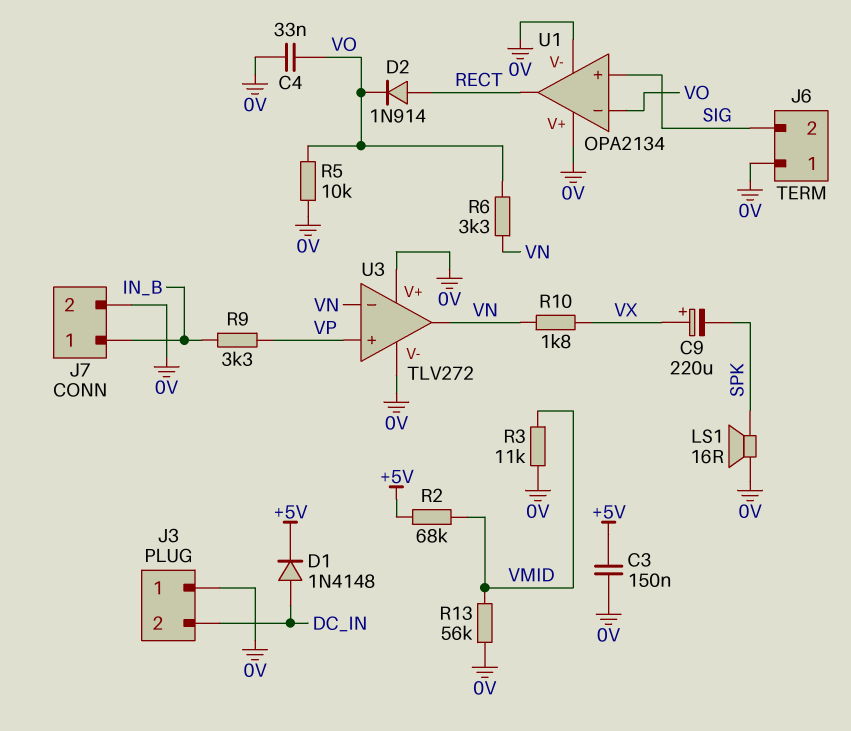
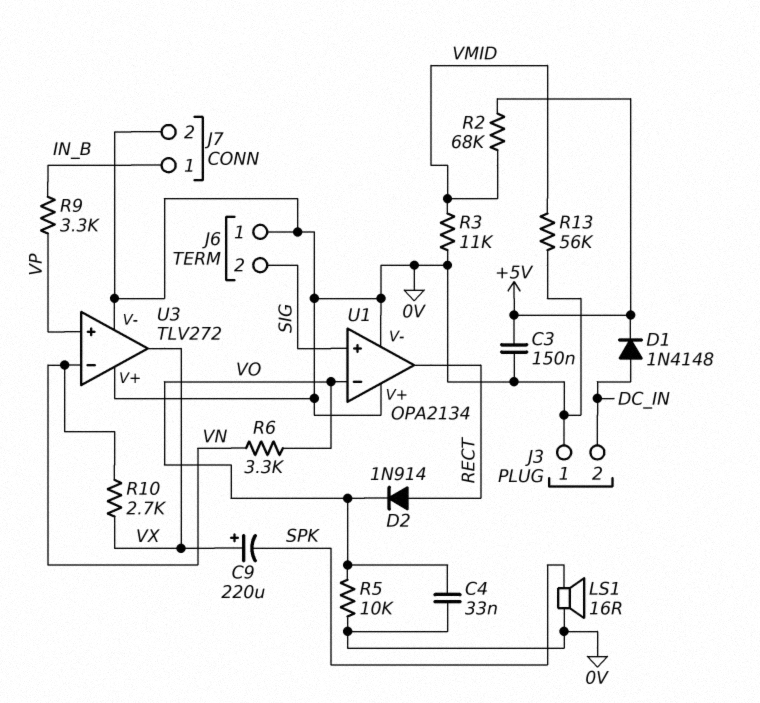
R10: 1.8k (VN, VX) -> 2.7k (VN, VX)
U3 pin out: VN -> VX

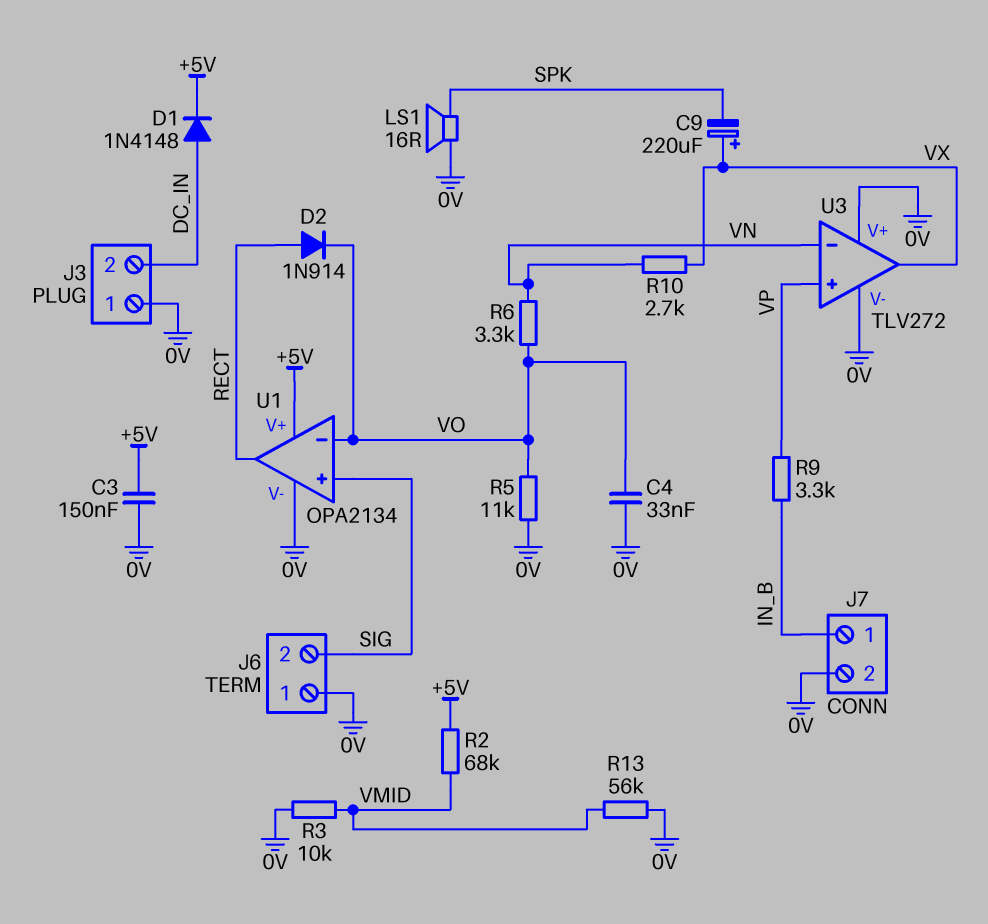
R3: 11k (0V, VMID) -> 10k (0V, VMID)
R5: 10k (0V, VO) -> 11k (0V, VO)
U1 pin V+: 0V -> +5V

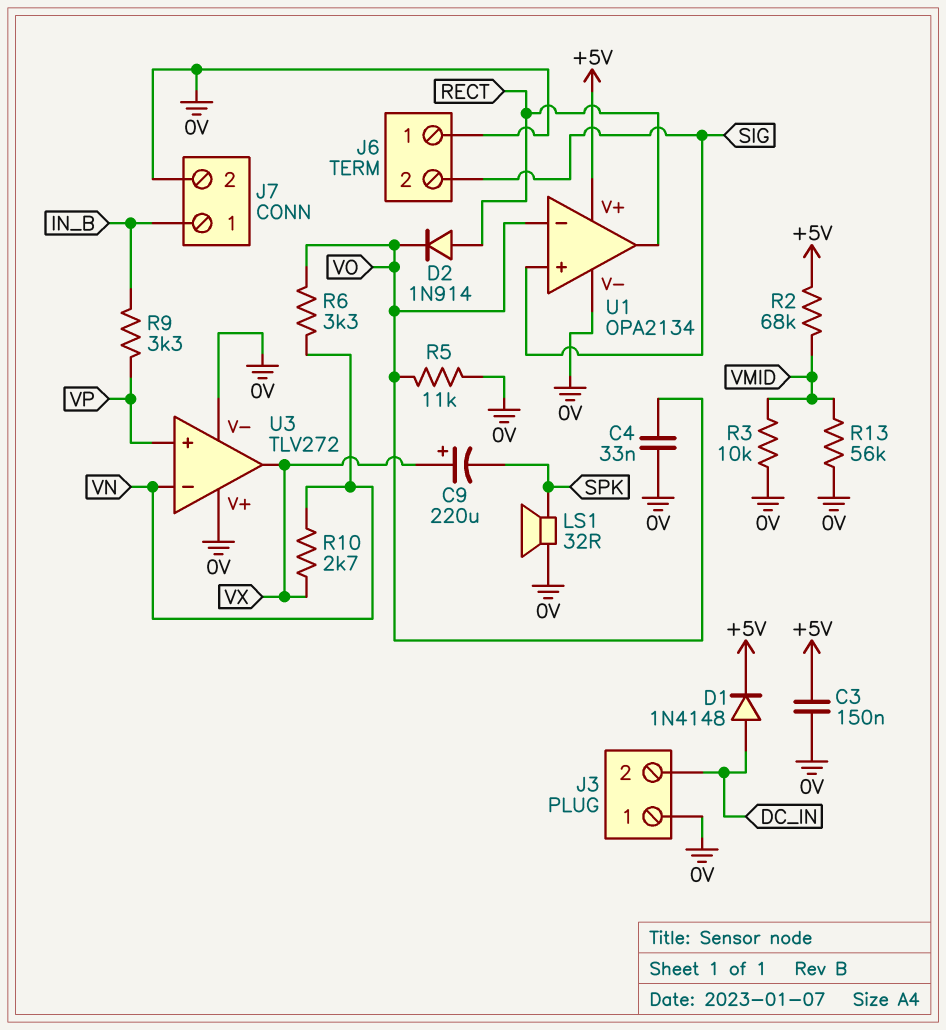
LS1: speaker 16R (0V, SPK) -> speaker 32R (0V, SPK)

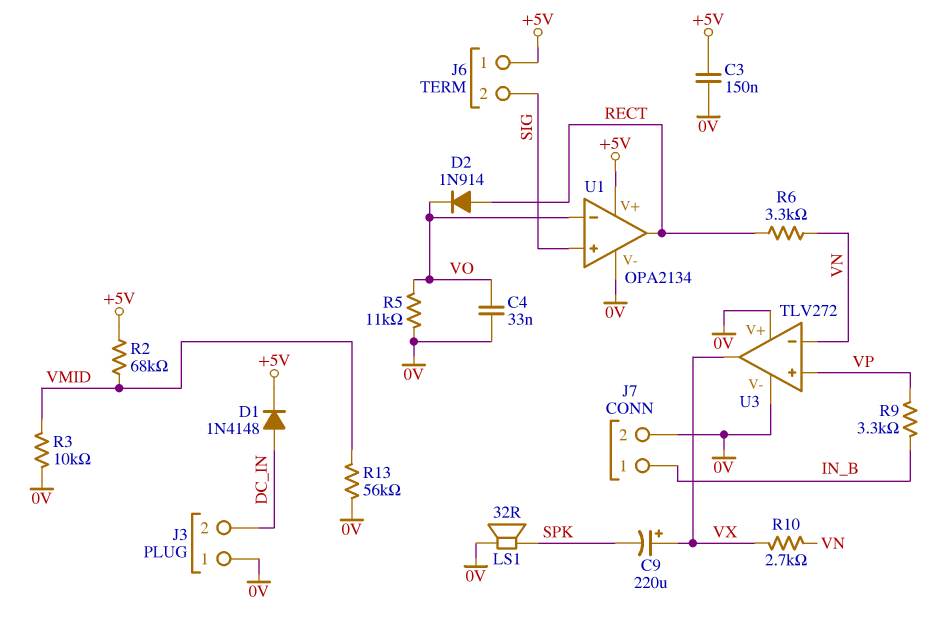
J6 pin 1: 0V -> +5V
R6: 3.3k (VN, VO) -> 3.3k (RECT, VN)

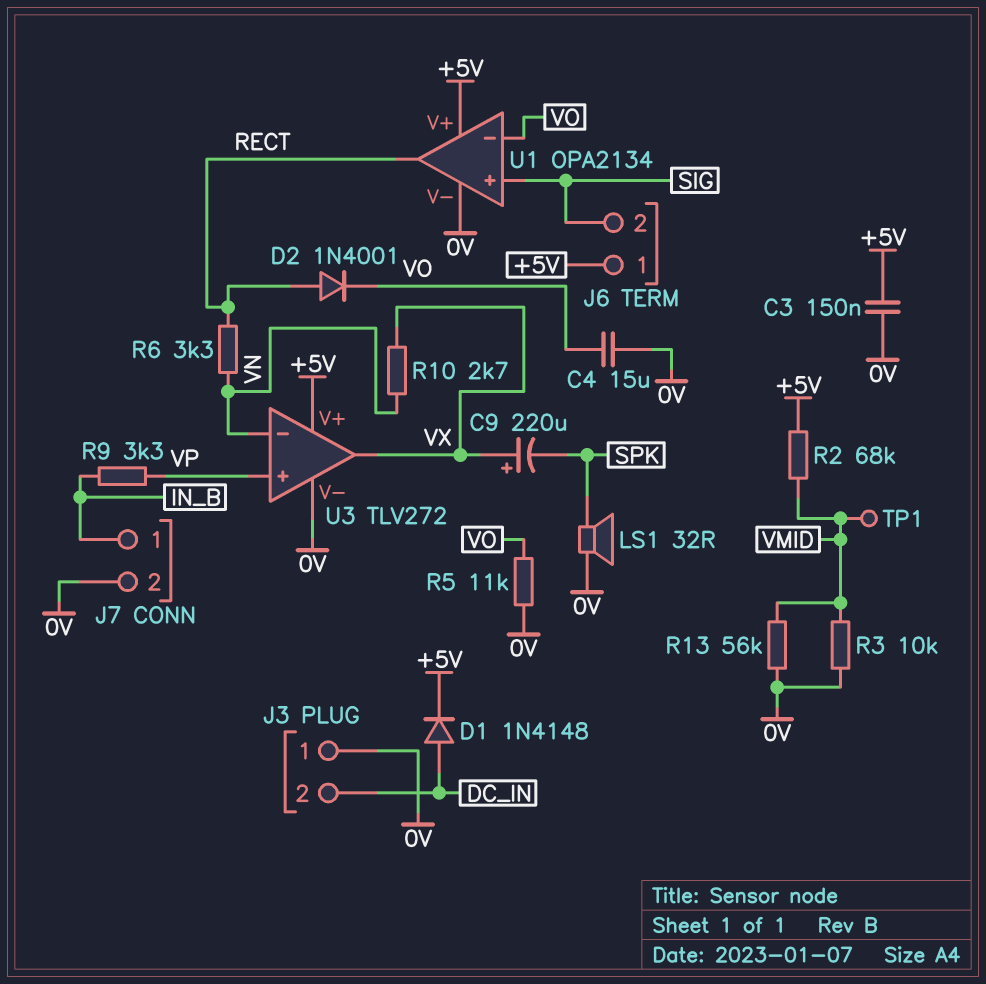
C4: 33nF (0V, VO) -> 15uF (0V, VO)
D2: diode 1N914 (A RECT, K VO) -> diode 1N4001 (A RECT, K VO)
TP1: none -> test point (VMID)
U3 pin V+: 0V -> +5V

